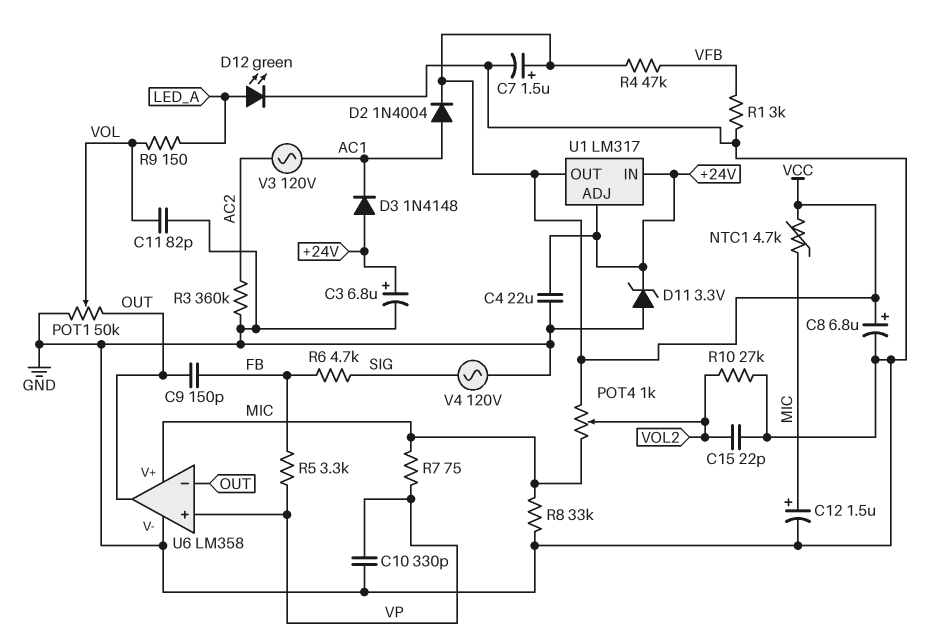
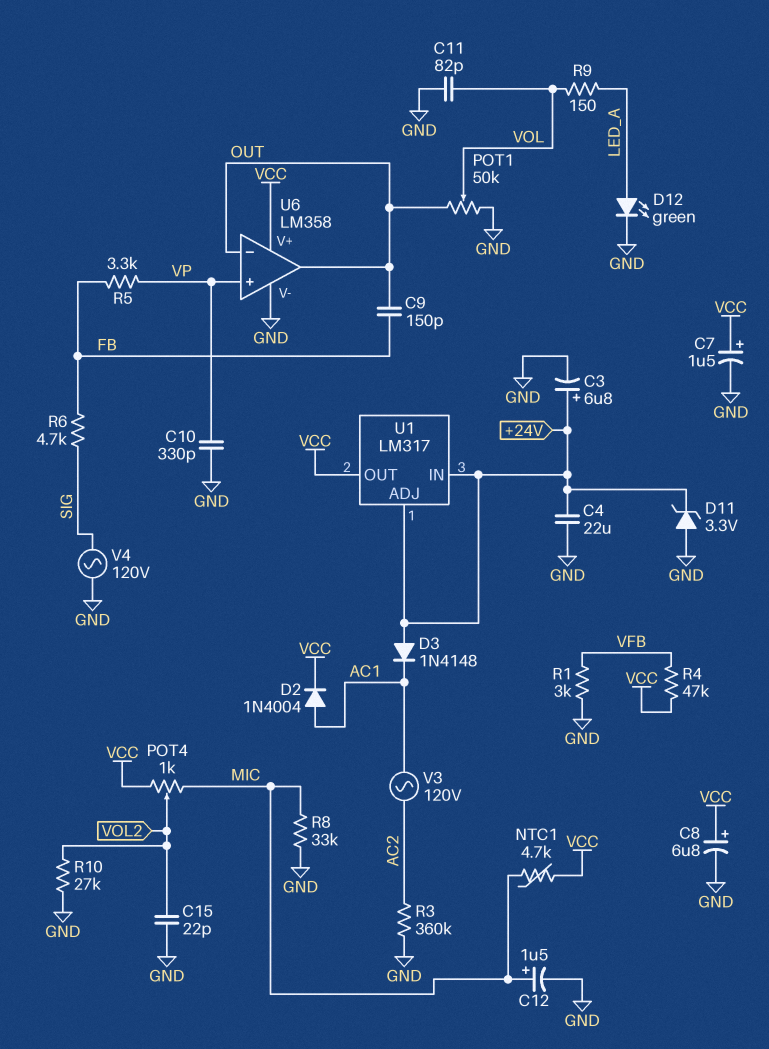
R7: 75 (MIC, VP) -> none
U6 pin V+: MIC -> VCC

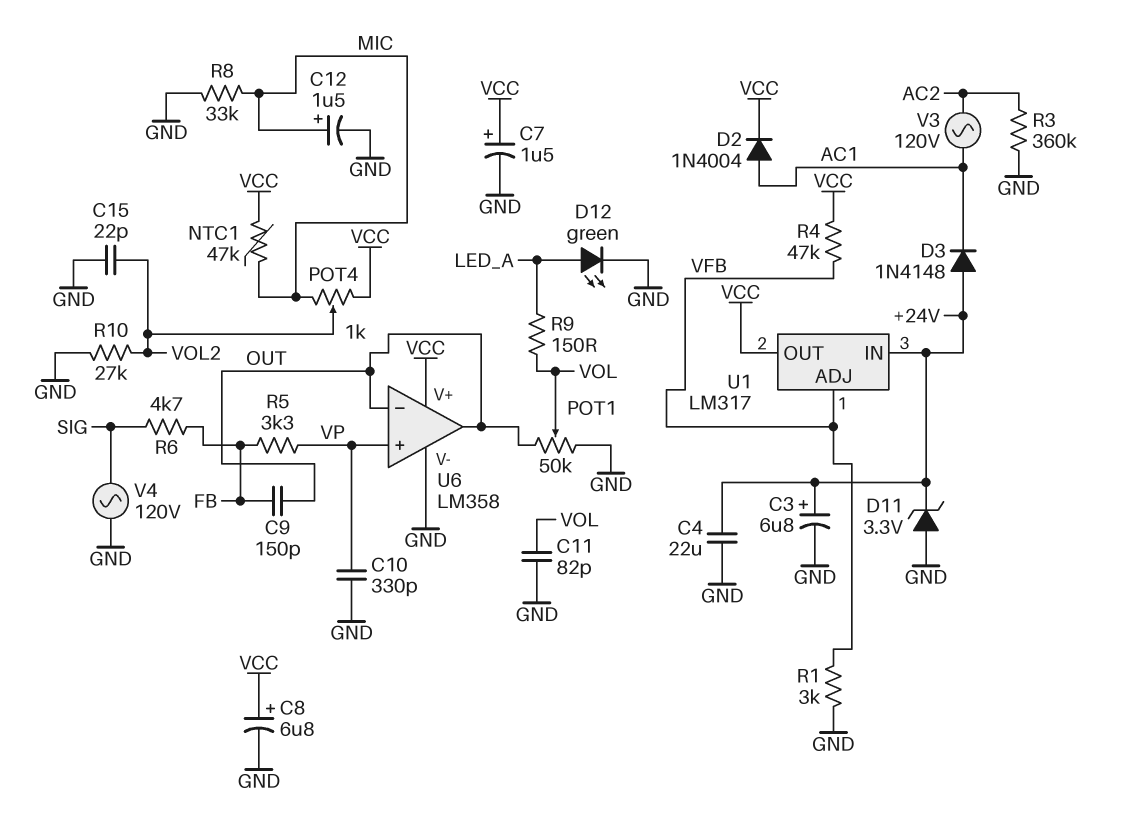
NTC1: 4.7k (MIC, VCC) -> 47k (MIC, VCC)
U1 pin ADJ: +24V -> VFB

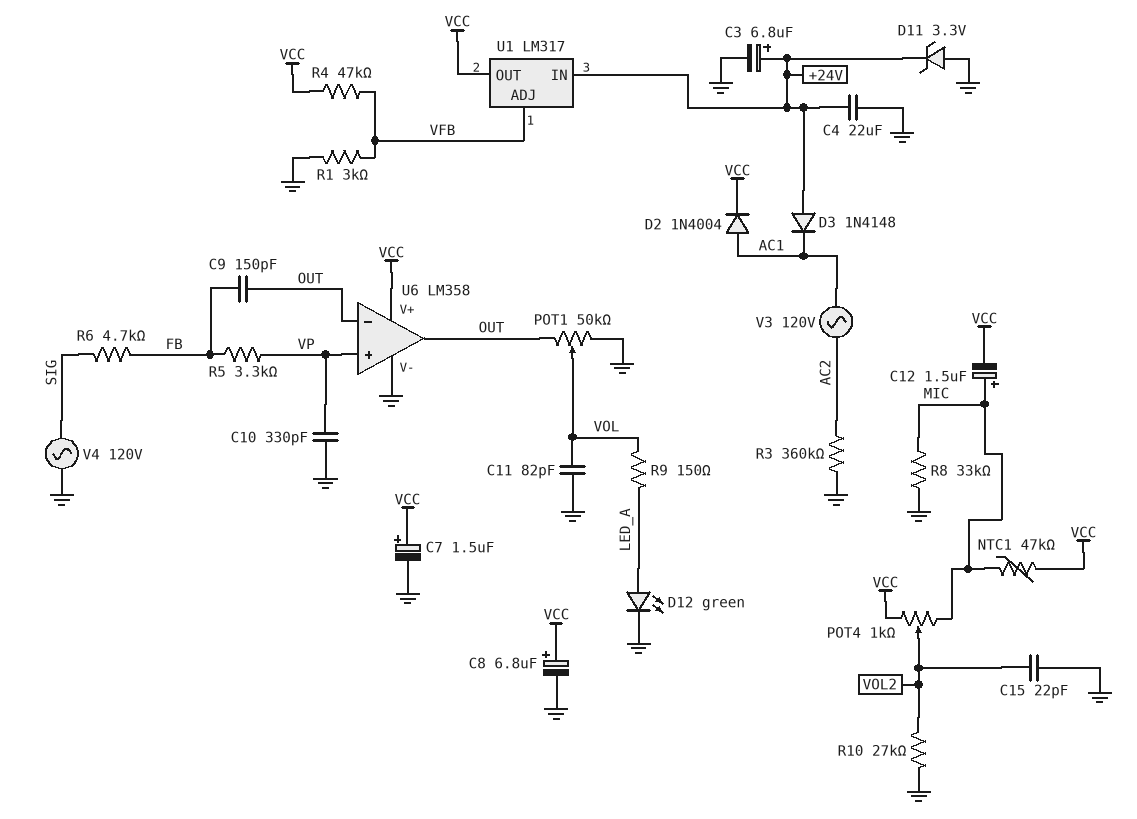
C12: 1.5uF (plus MIC, minus GND) -> 1.5uF (plus MIC, minus VCC)

